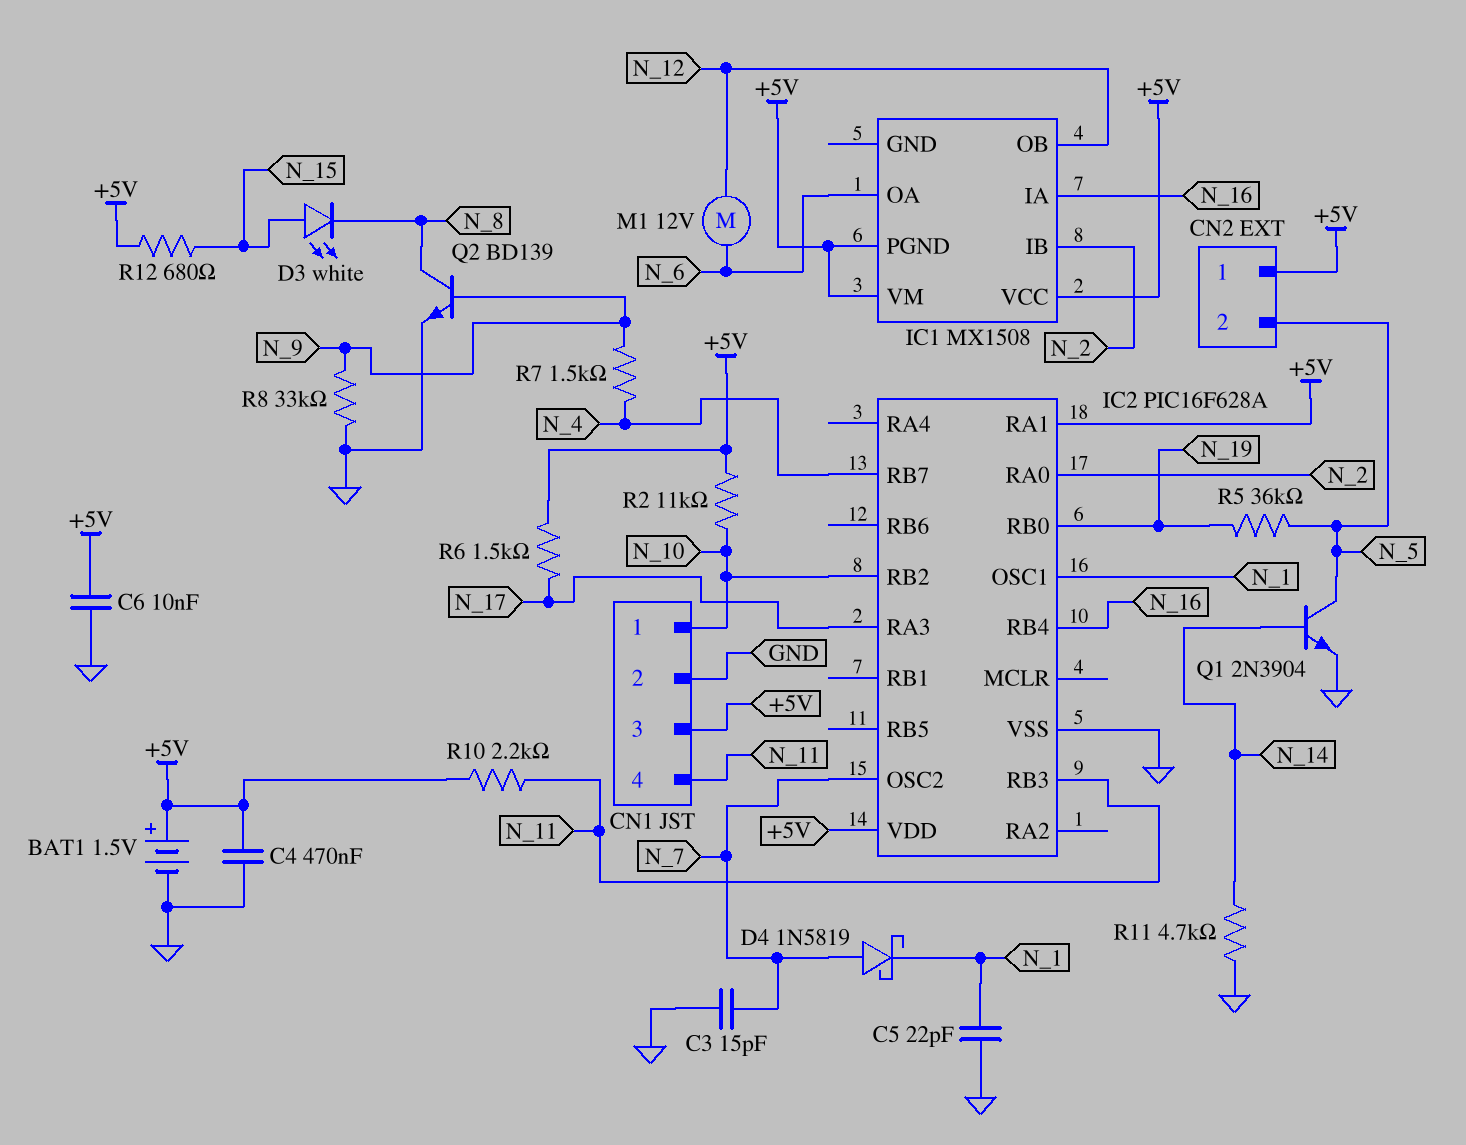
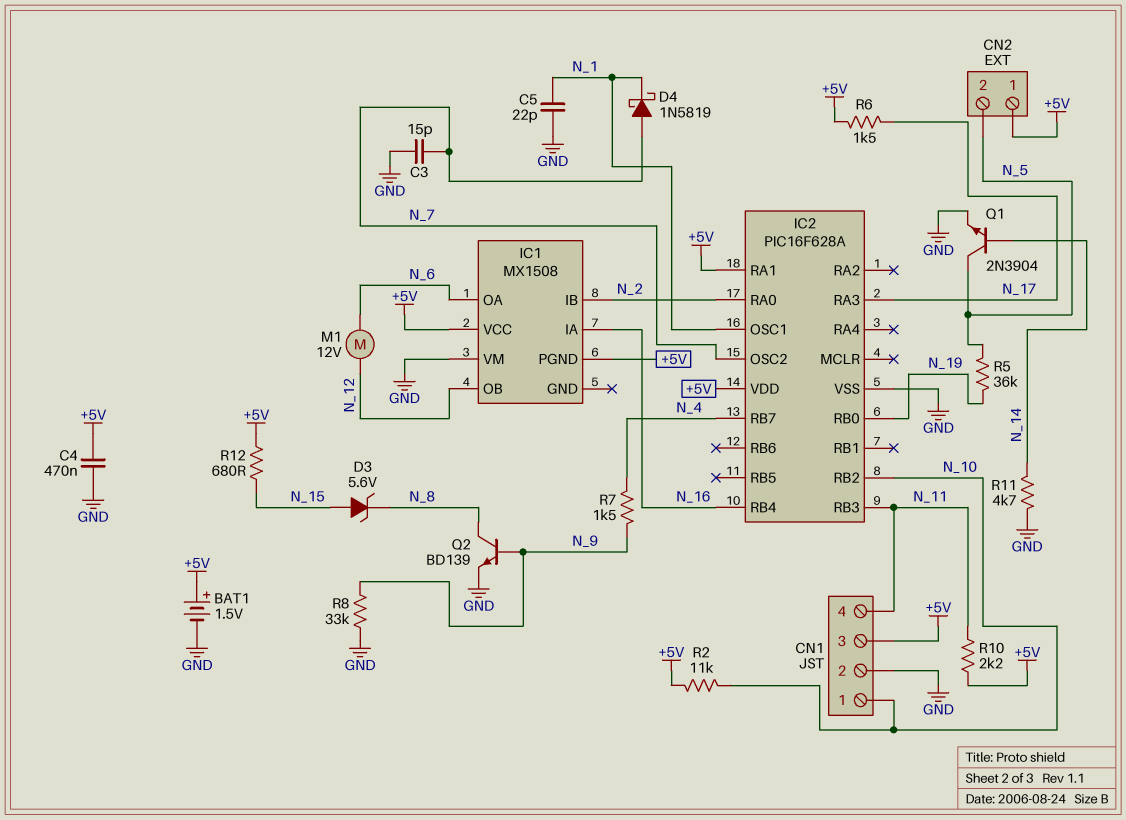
C6: 10nF (+5V, GND) -> none
D3: LED white (A N_15, K N_8) -> zener 5.6V (A N_15, K N_8)
IC1 pin VM: +5V -> GND

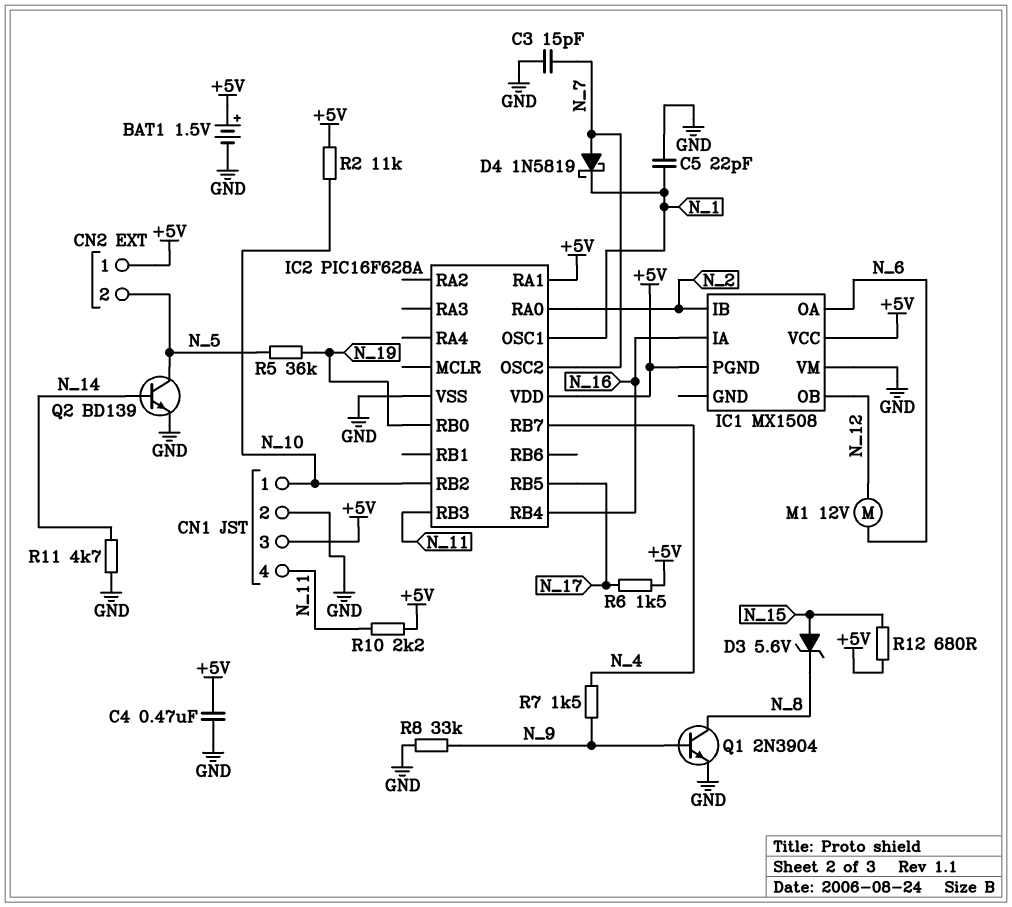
IC2 pin RA3: N_17 -> none
IC2 pin RB5: none -> N_17
Q1: NPN 2N3904 (B N_14, C N_5, E GND) -> NPN 2N3904 (B N_9, C N_8, E GND)
Q2: NPN BD139 (B N_9, C N_8, E GND) -> NPN BD139 (B N_14, C N_5, E GND)

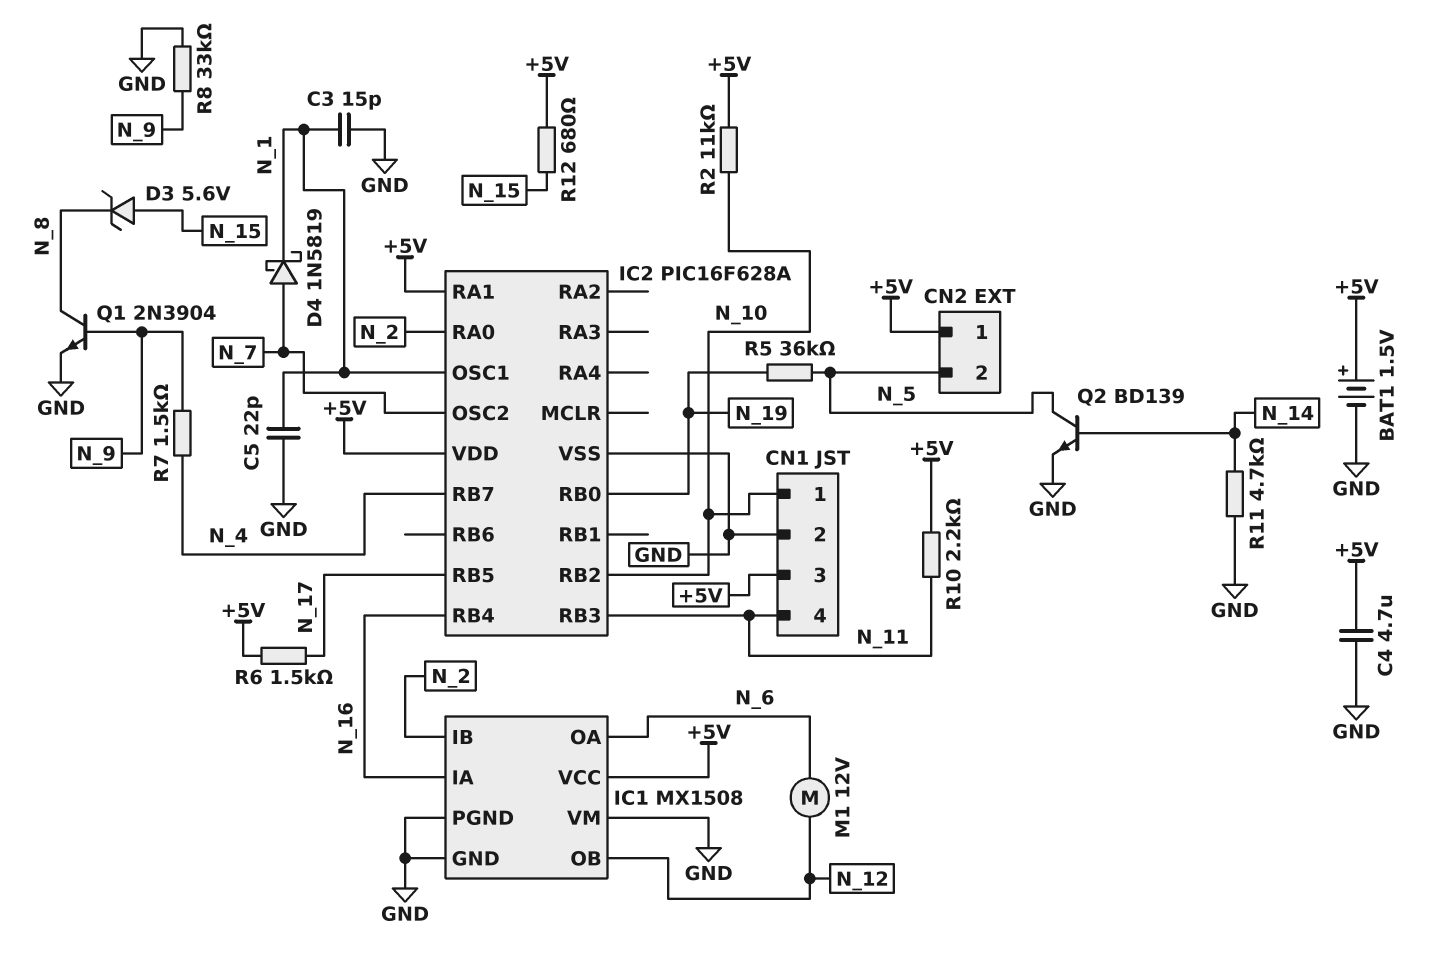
C3: 15pF (GND, N_7) -> 15pF (GND, N_1)
C4: 470nF (+5V, GND) -> 4.7uF (+5V, GND)
IC1 pin GND: none -> GND
IC1 pin PGND: +5V -> GND

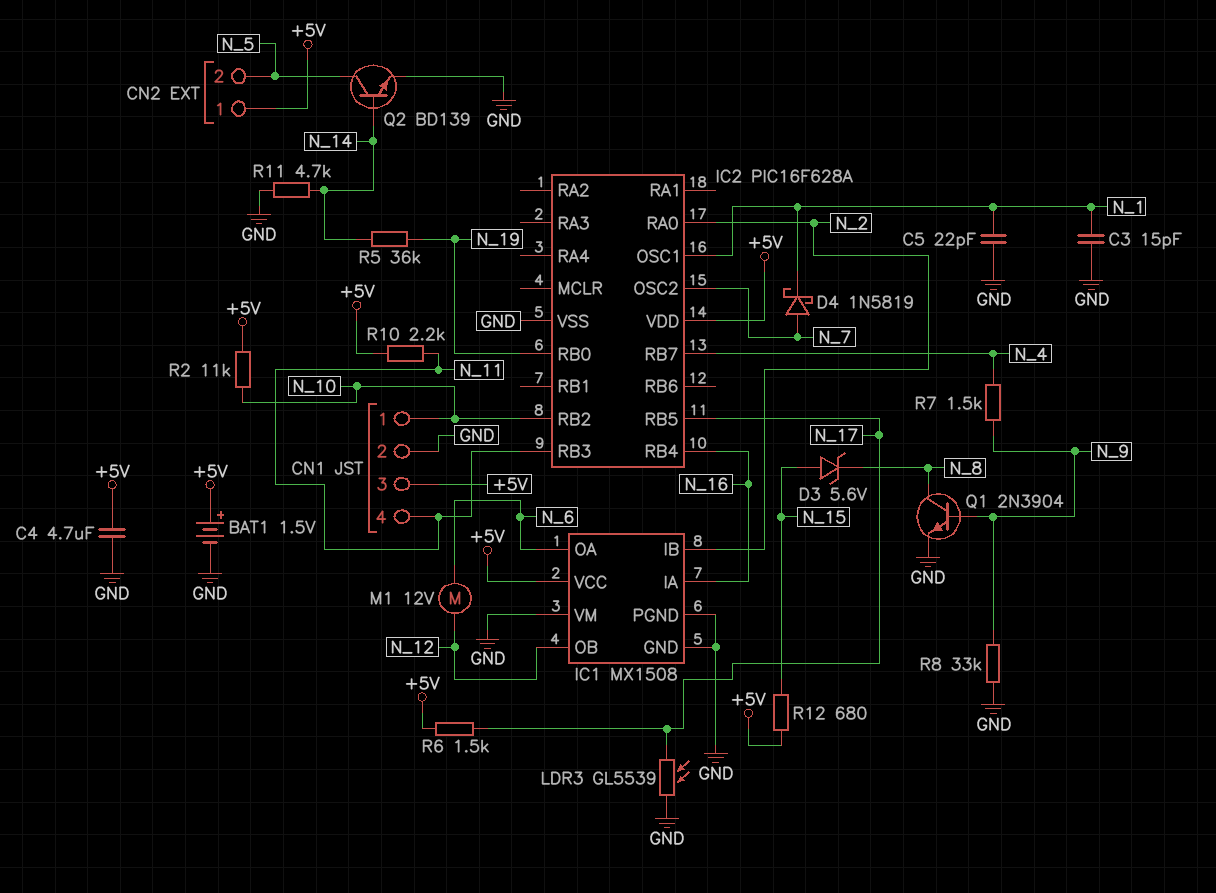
IC2 pin RA1: +5V -> none
LDR3: none -> GL5539 (GND, N_17)
R5: 36k (N_5, N_19) -> 36k (N_14, N_19)

